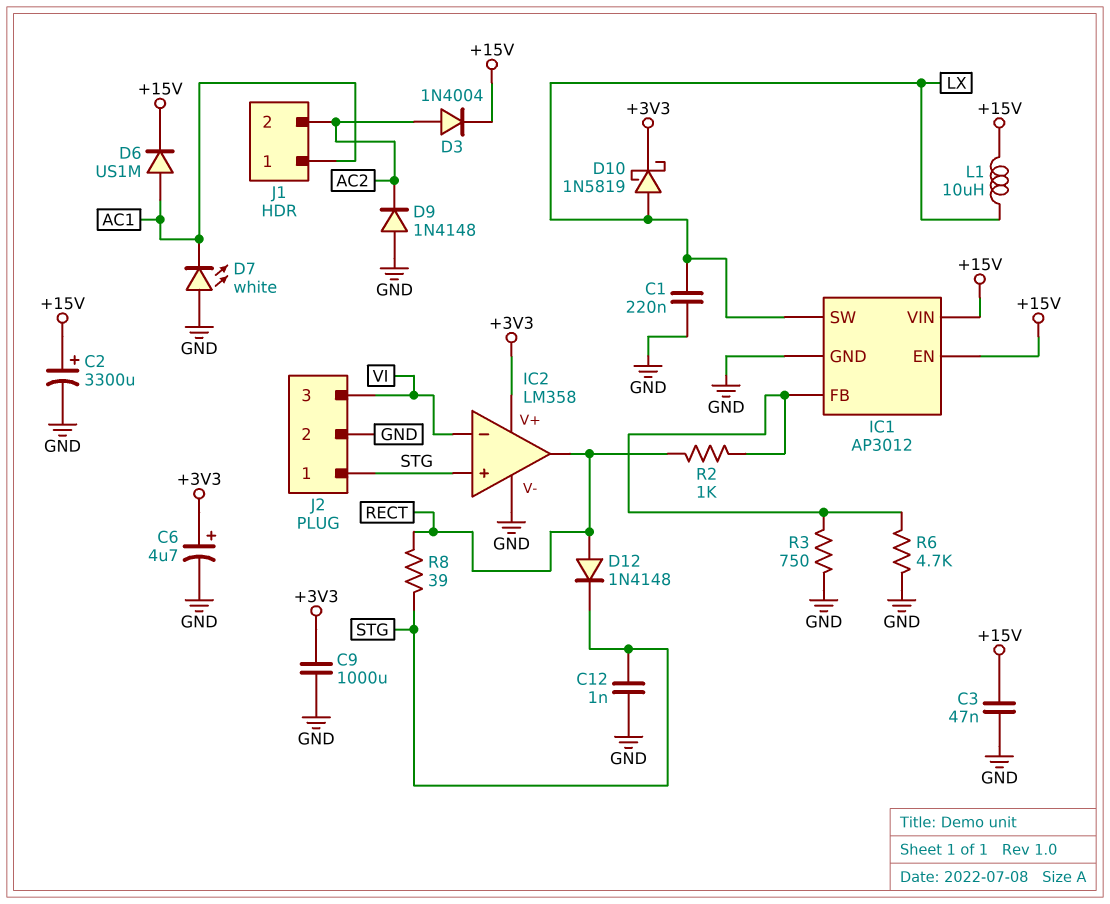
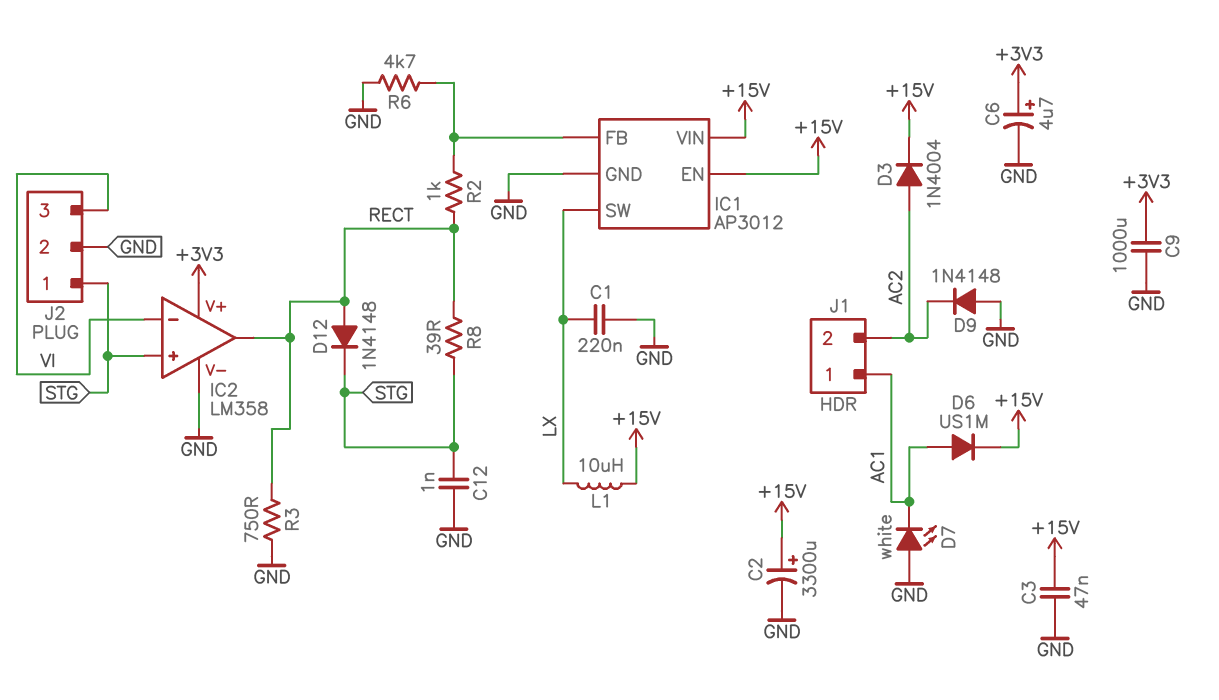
D10: schottky 1N5819 (A LX, K +3V3) -> none
R3: 750 (GND, IC1/FB) -> 750 (GND, RECT)

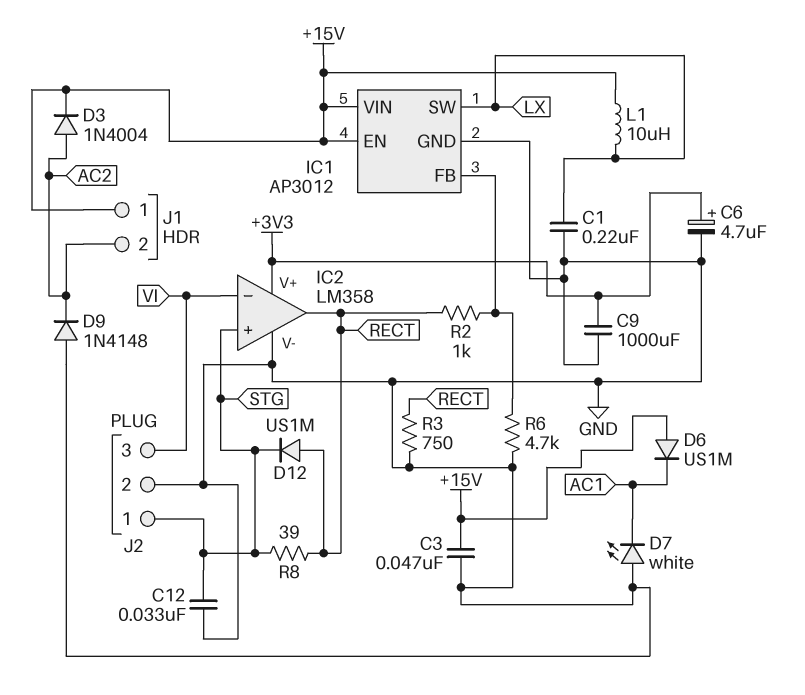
C2: 3300uF (plus +15V, minus GND) -> none
C12: 1nF (GND, STG) -> 33nF (GND, STG)
D6: diode US1M (A AC1, K +15V) -> diode US1M (A +15V, K AC1)
D12: diode 1N4148 (A RECT, K STG) -> diode US1M (A RECT, K STG)
J1 pin 1: AC1 -> +15V

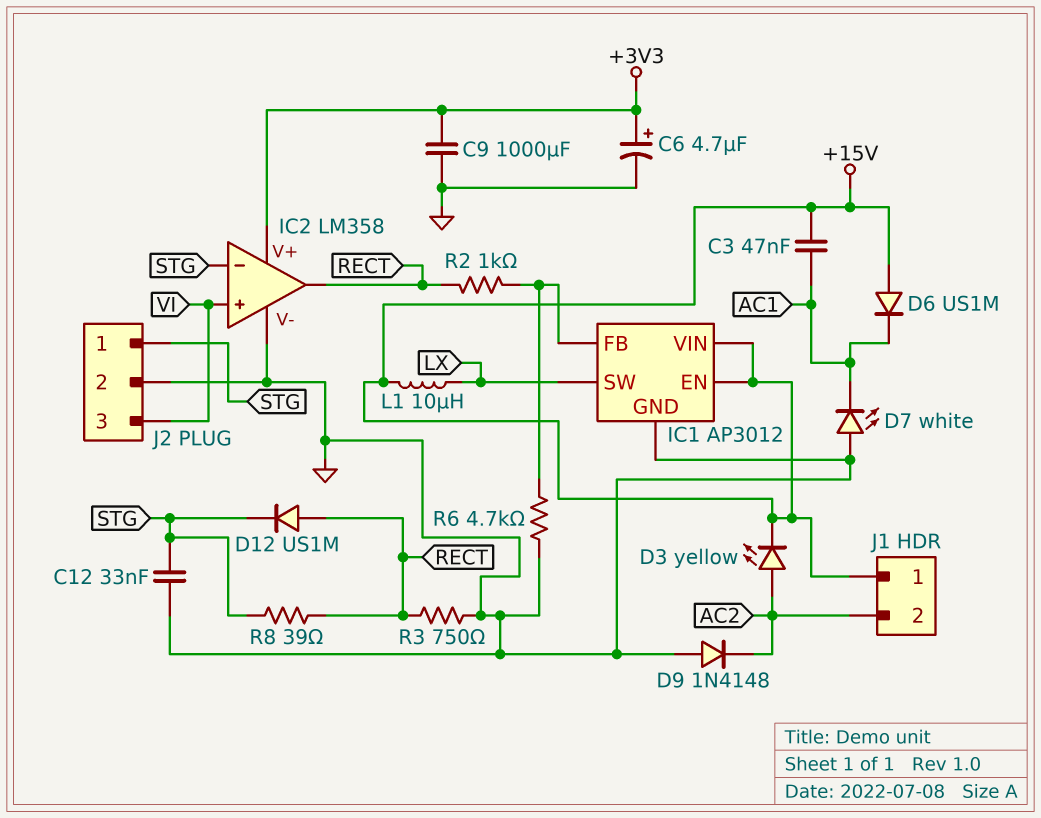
C1: 220nF (GND, LX) -> none
C3: 47nF (+15V, GND) -> 47nF (+15V, AC1)
D3: diode 1N4004 (A AC2, K +15V) -> LED yellow (A AC2, K +15V)
IC2 pin in+: STG -> VI
IC2 pin in-: VI -> STG

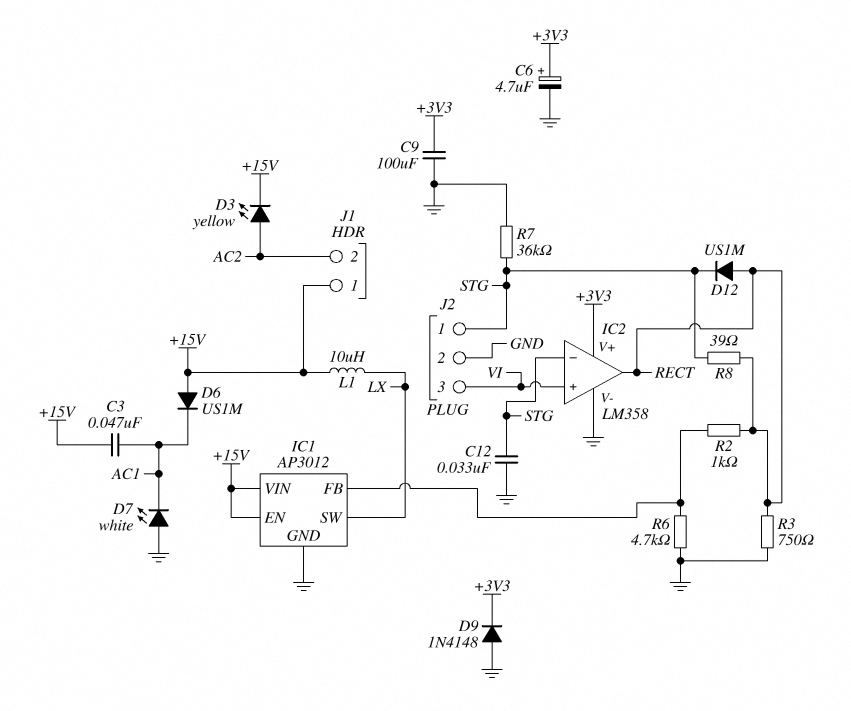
C9: 1000uF (+3V3, GND) -> 100uF (+3V3, GND)
D9: diode 1N4148 (A GND, K AC2) -> diode 1N4148 (A GND, K +3V3)
R7: none -> 36k (GND, STG)

